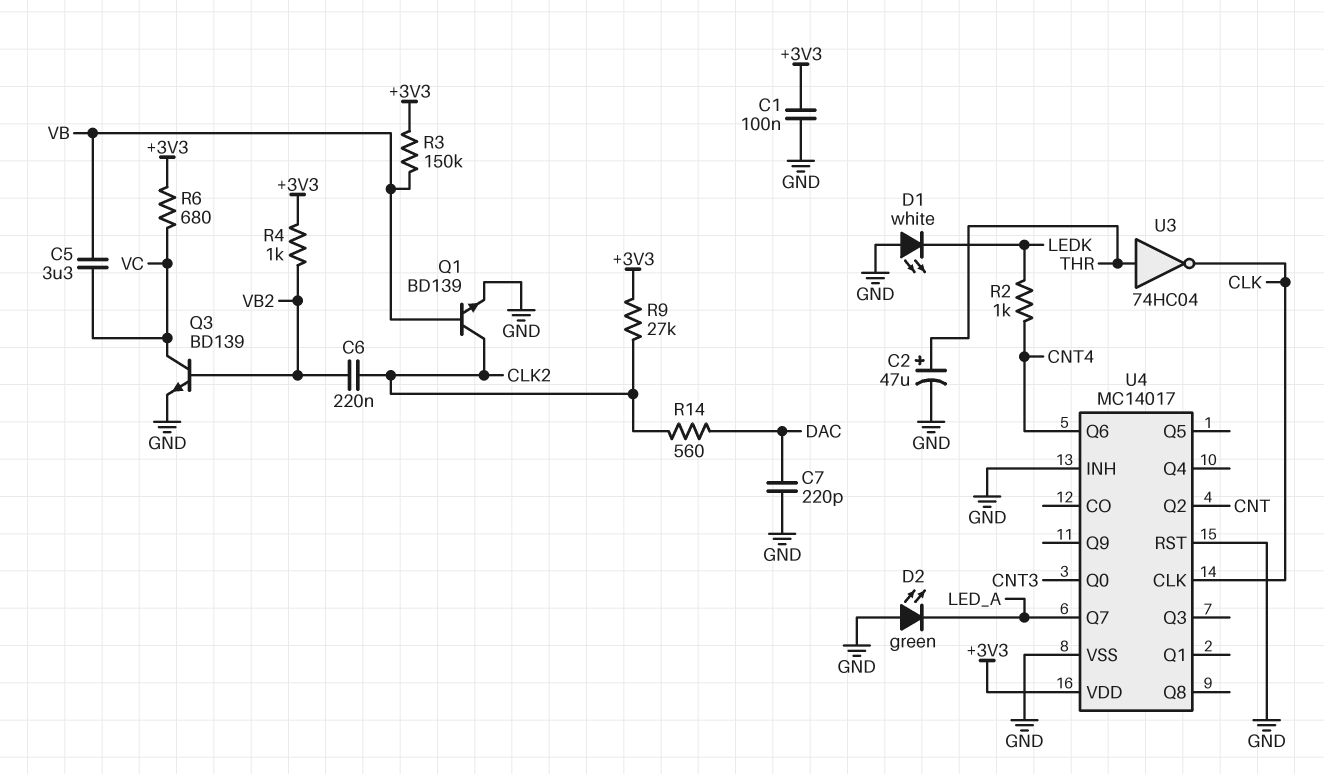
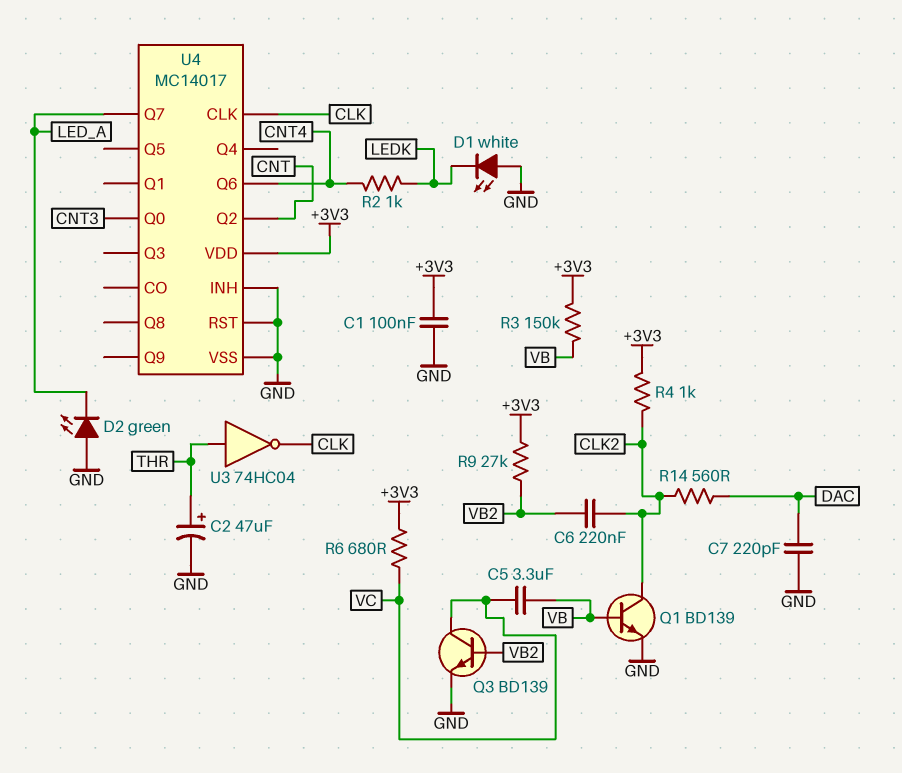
R4: 1k (+3V3, VB2) -> 1k (+3V3, CLK2)
R9: 27k (+3V3, CLK2) -> 27k (+3V3, VB2)

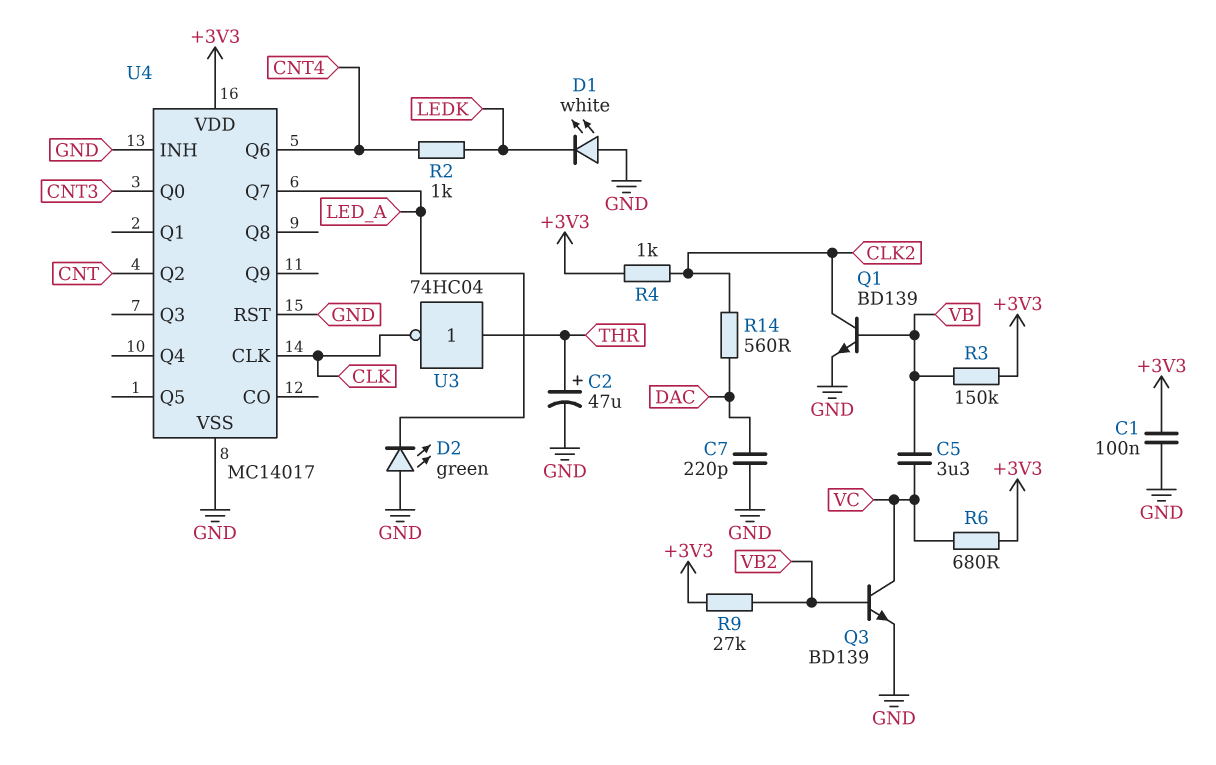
C6: 220nF (CLK2, VB2) -> none

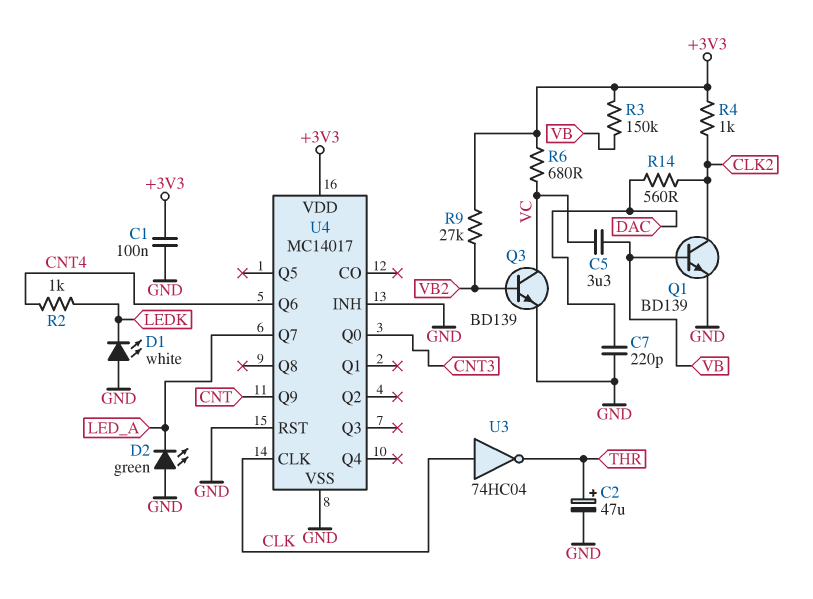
U3: NOT 74HC04 (in THR, out CLK) -> NOT 74HC04 (in CLK, out THR)
U4 pin Q2: CNT -> none
U4 pin Q9: none -> CNT

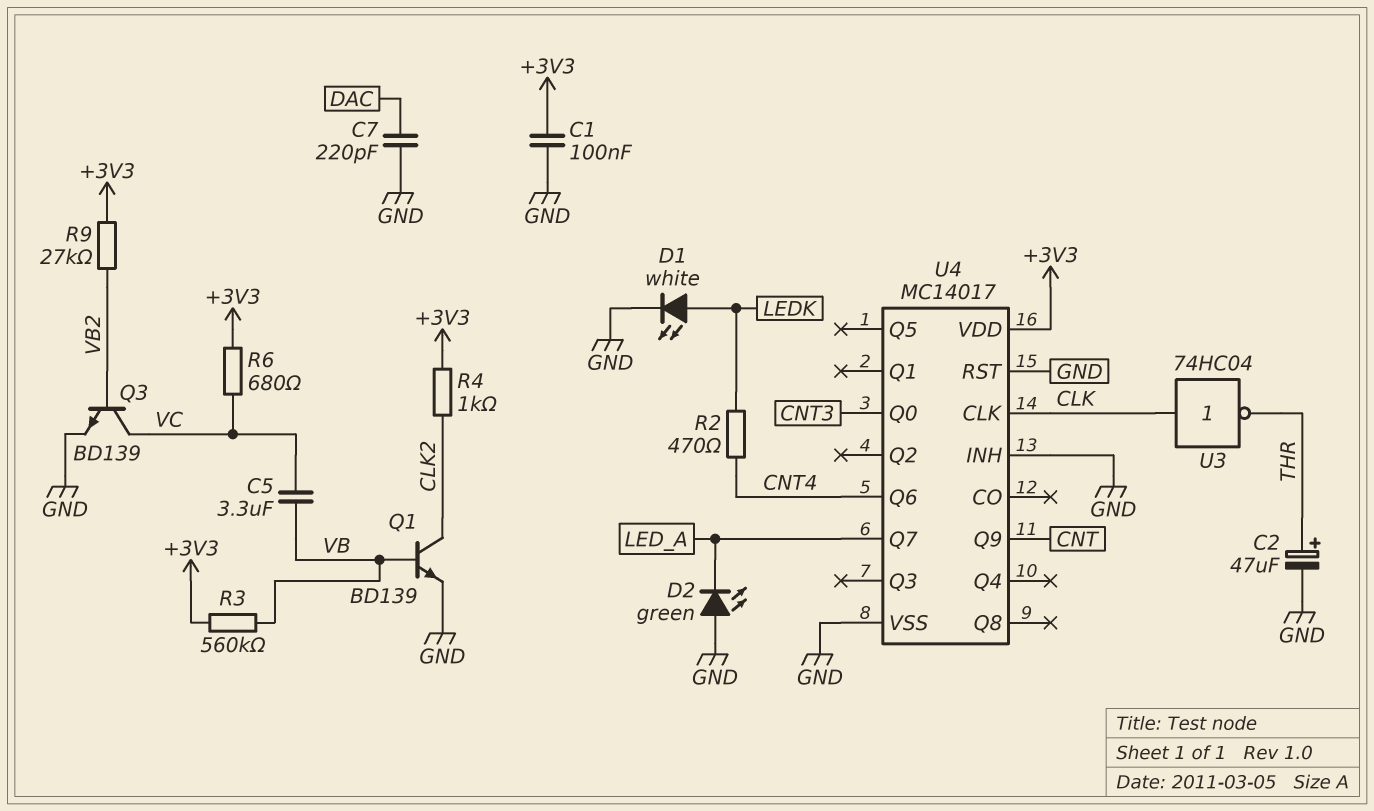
D1: LED white (A GND, K LEDK) -> LED white (A LEDK, K GND)
R2: 1k (CNT4, LEDK) -> 470 (CNT4, LEDK)
R3: 150k (+3V3, VB) -> 560k (+3V3, VB)
R14: 560 (CLK2, DAC) -> none

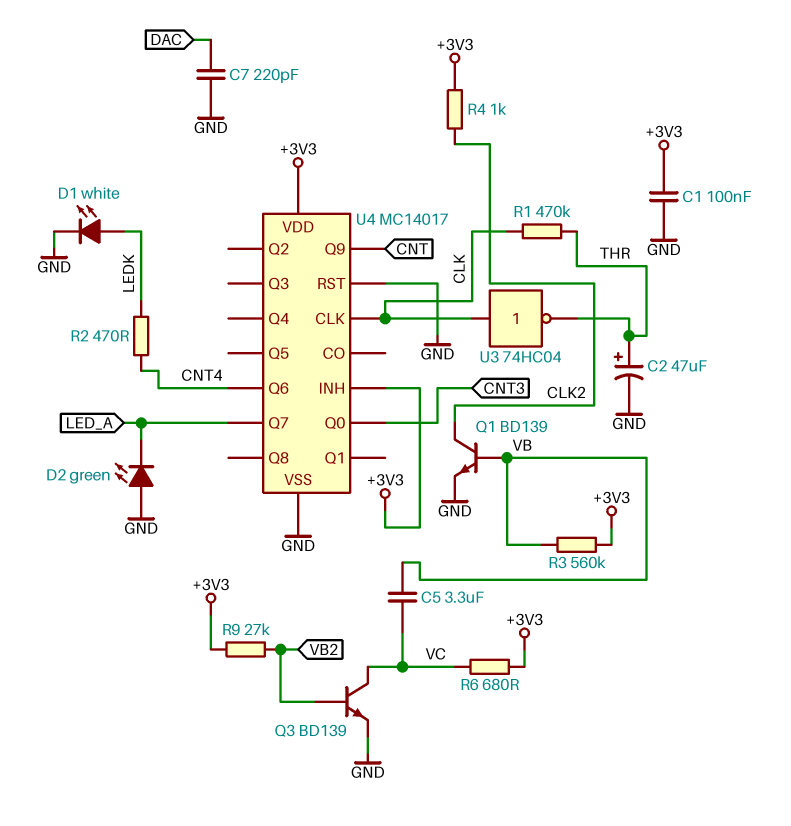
R1: none -> 470k (CLK, THR)
U4 pin INH: GND -> +3V3

